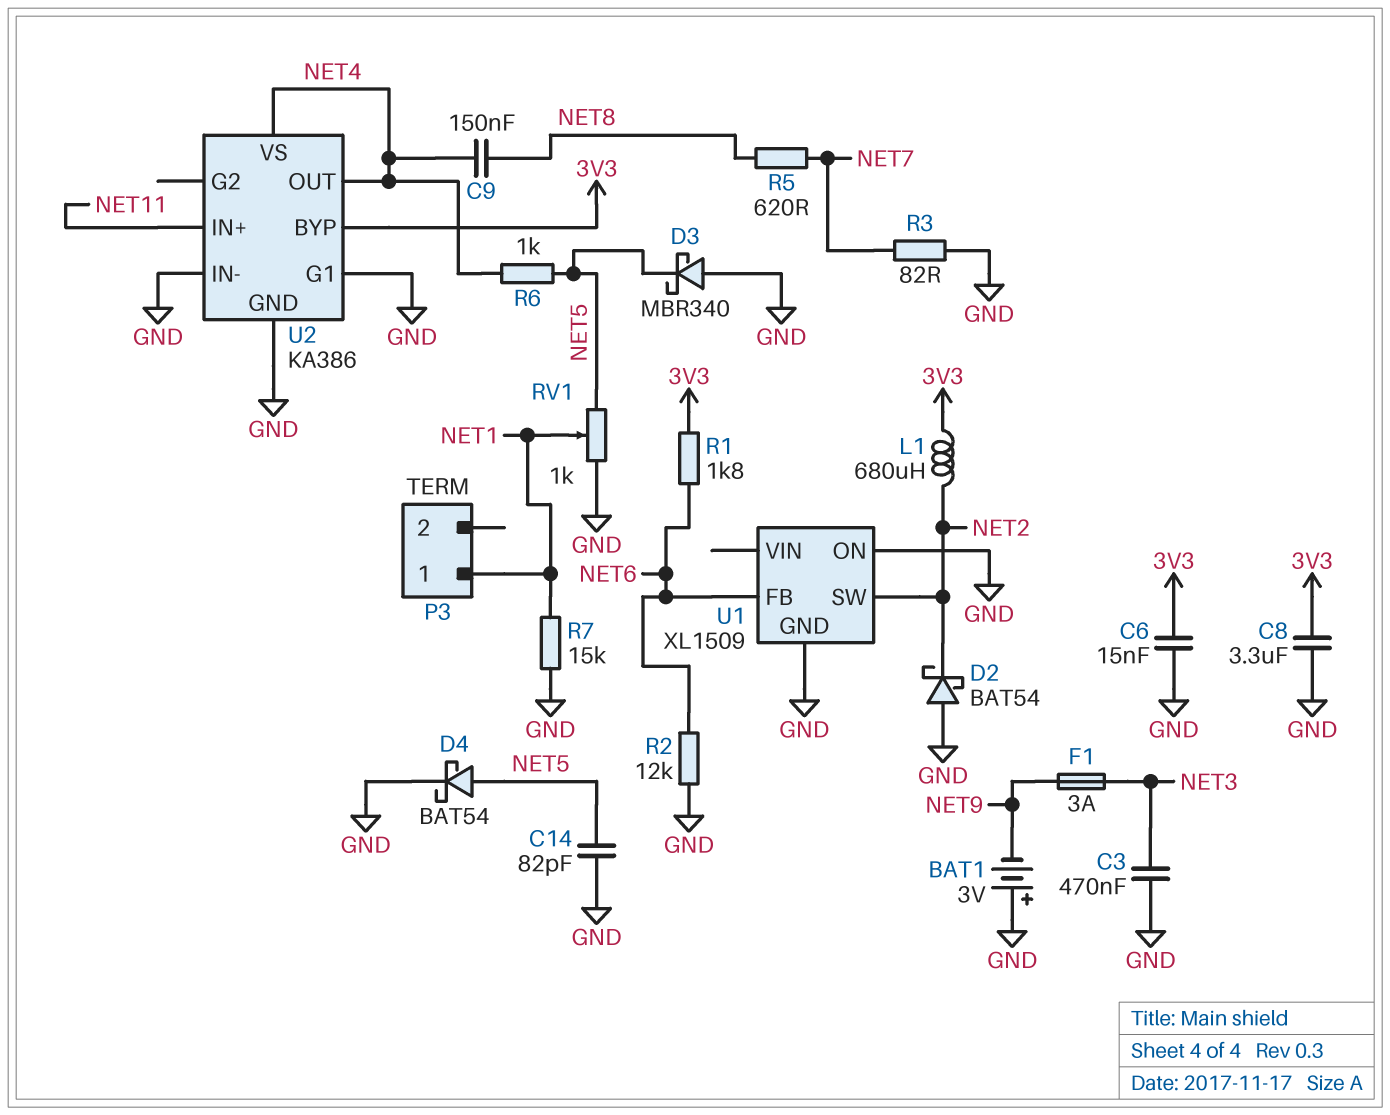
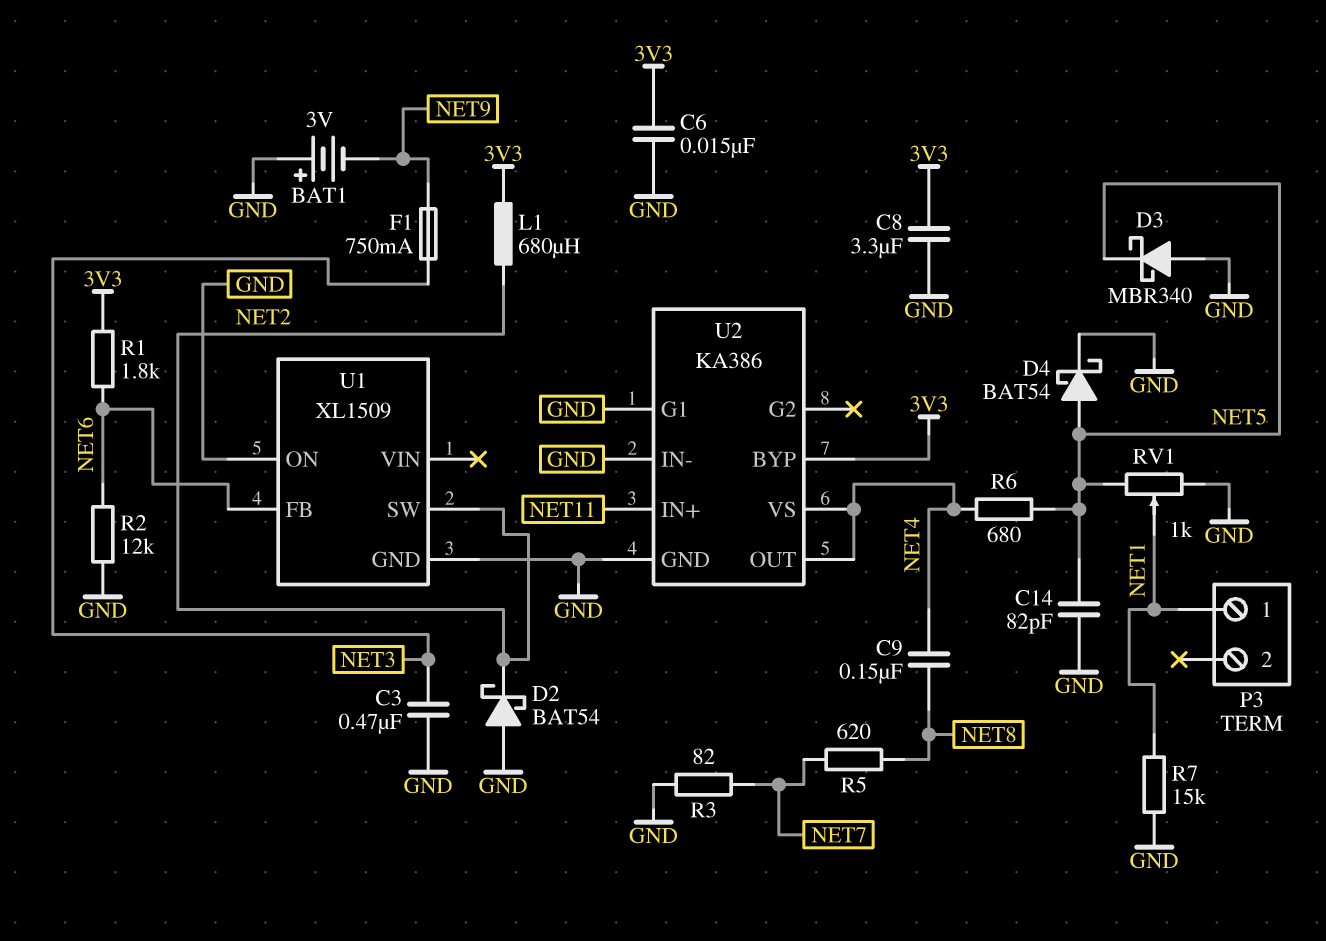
F1: 3A (NET3, NET9) -> 750mA (NET3, NET9)
R6: 1k (NET4, NET5) -> 680 (NET4, NET5)

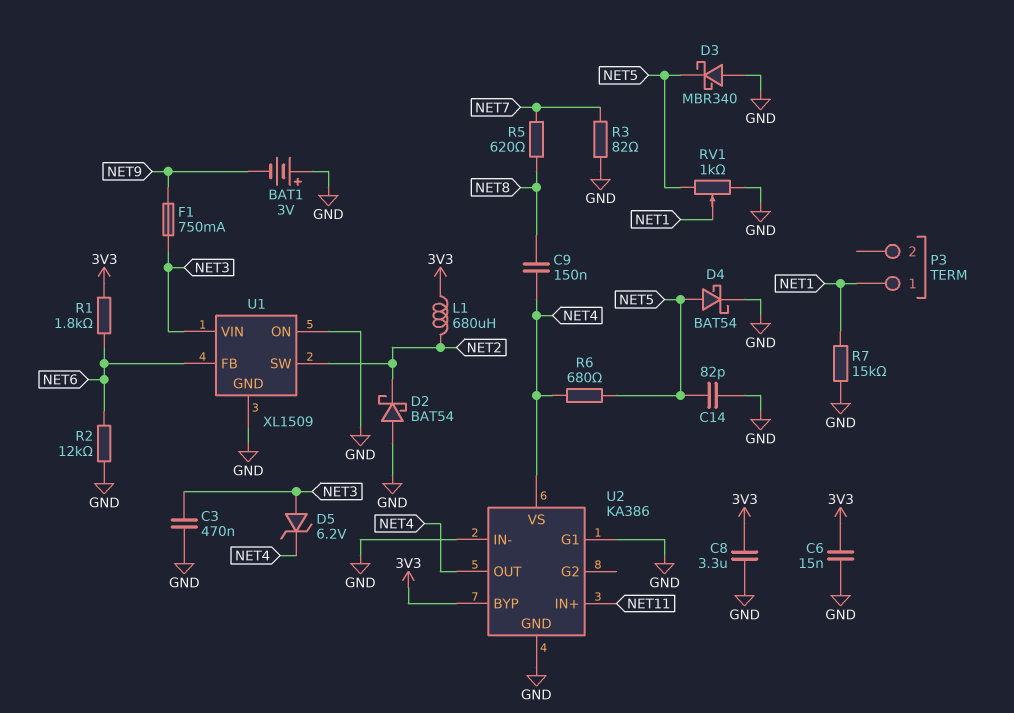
D5: none -> zener 6.2V (A NET3, K NET4)
U1 pin VIN: none -> NET3

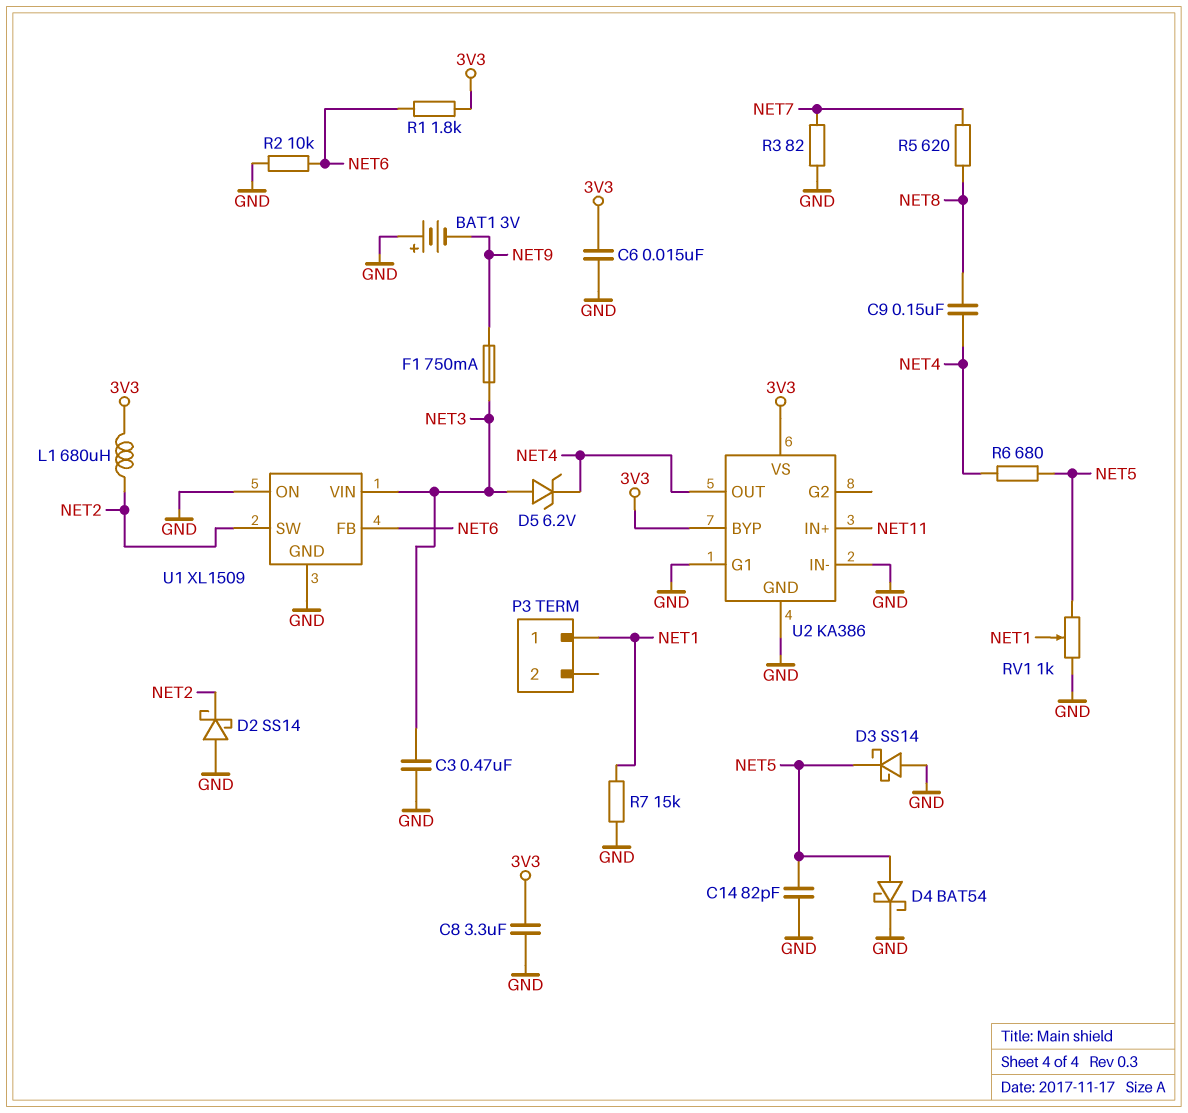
D2: schottky BAT54 (A GND, K NET2) -> schottky SS14 (A GND, K NET2)
D3: schottky MBR340 (A GND, K NET5) -> schottky SS14 (A GND, K NET5)
R2: 12k (GND, NET6) -> 10k (GND, NET6)
U2 pin VS: NET4 -> 3V3

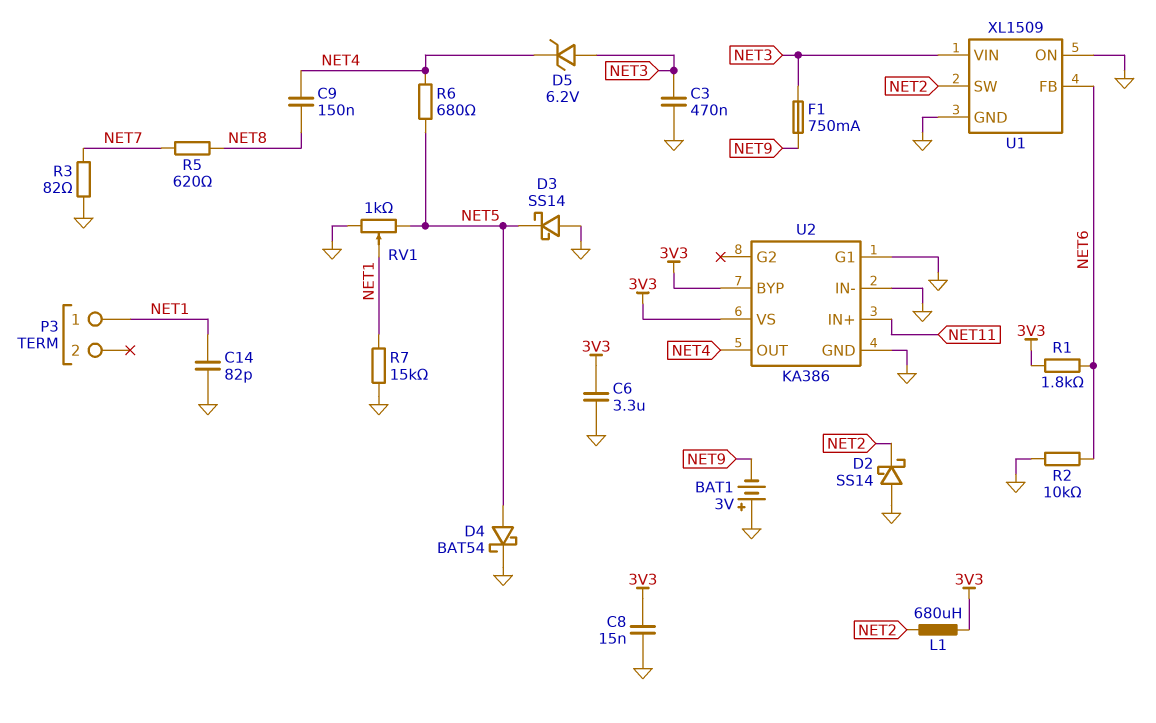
C6: 15nF (3V3, GND) -> 3.3uF (3V3, GND)
C8: 3.3uF (3V3, GND) -> 15nF (3V3, GND)
C14: 82pF (GND, NET5) -> 82pF (GND, NET1)

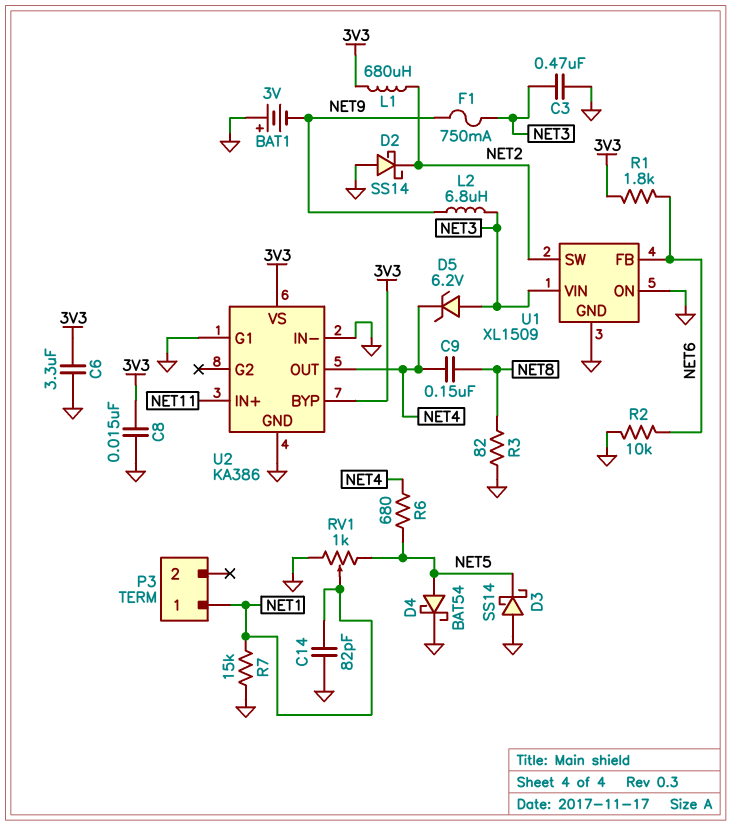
L2: none -> 6.8uH (NET3, NET9)
R3: 82 (GND, NET7) -> 82 (GND, NET8)
R5: 620 (NET7, NET8) -> none

